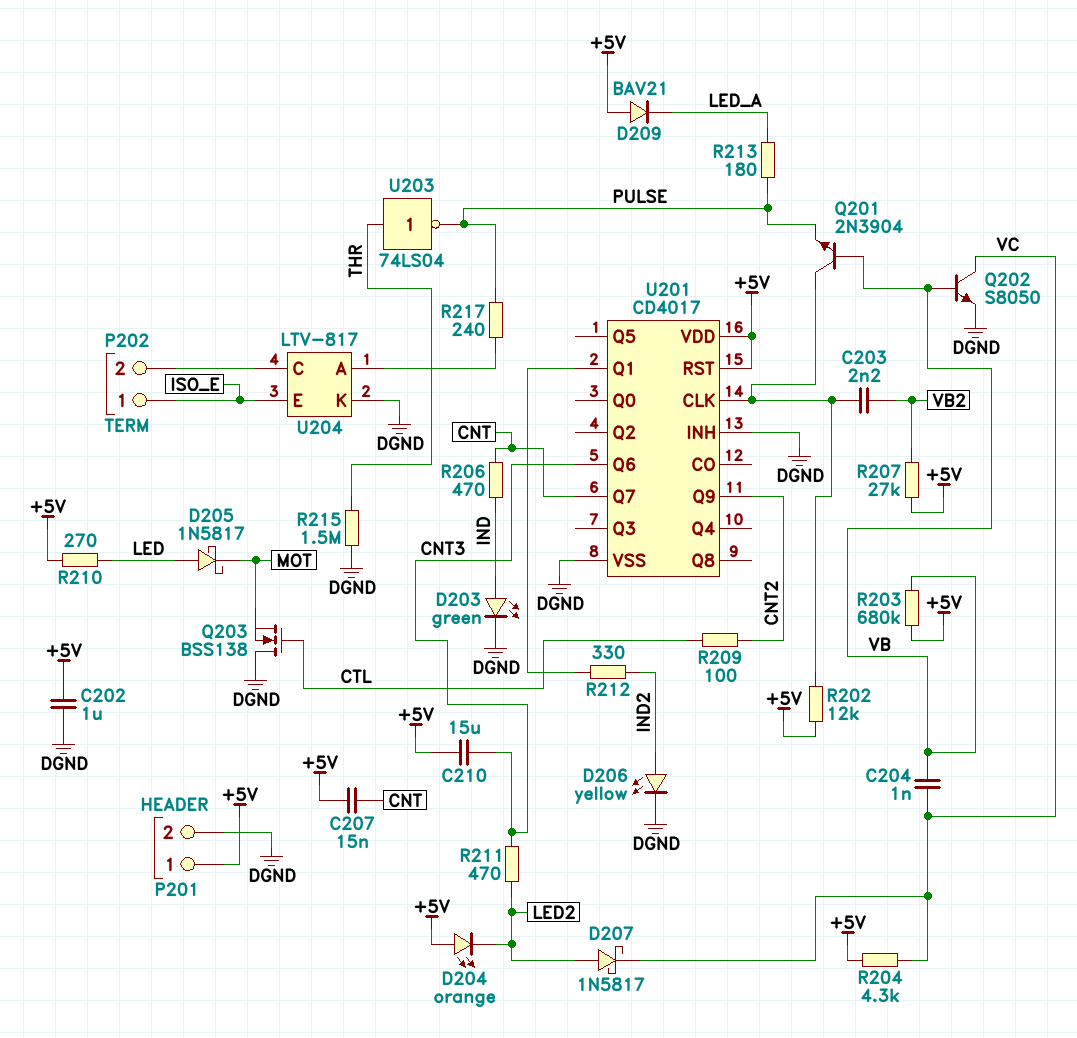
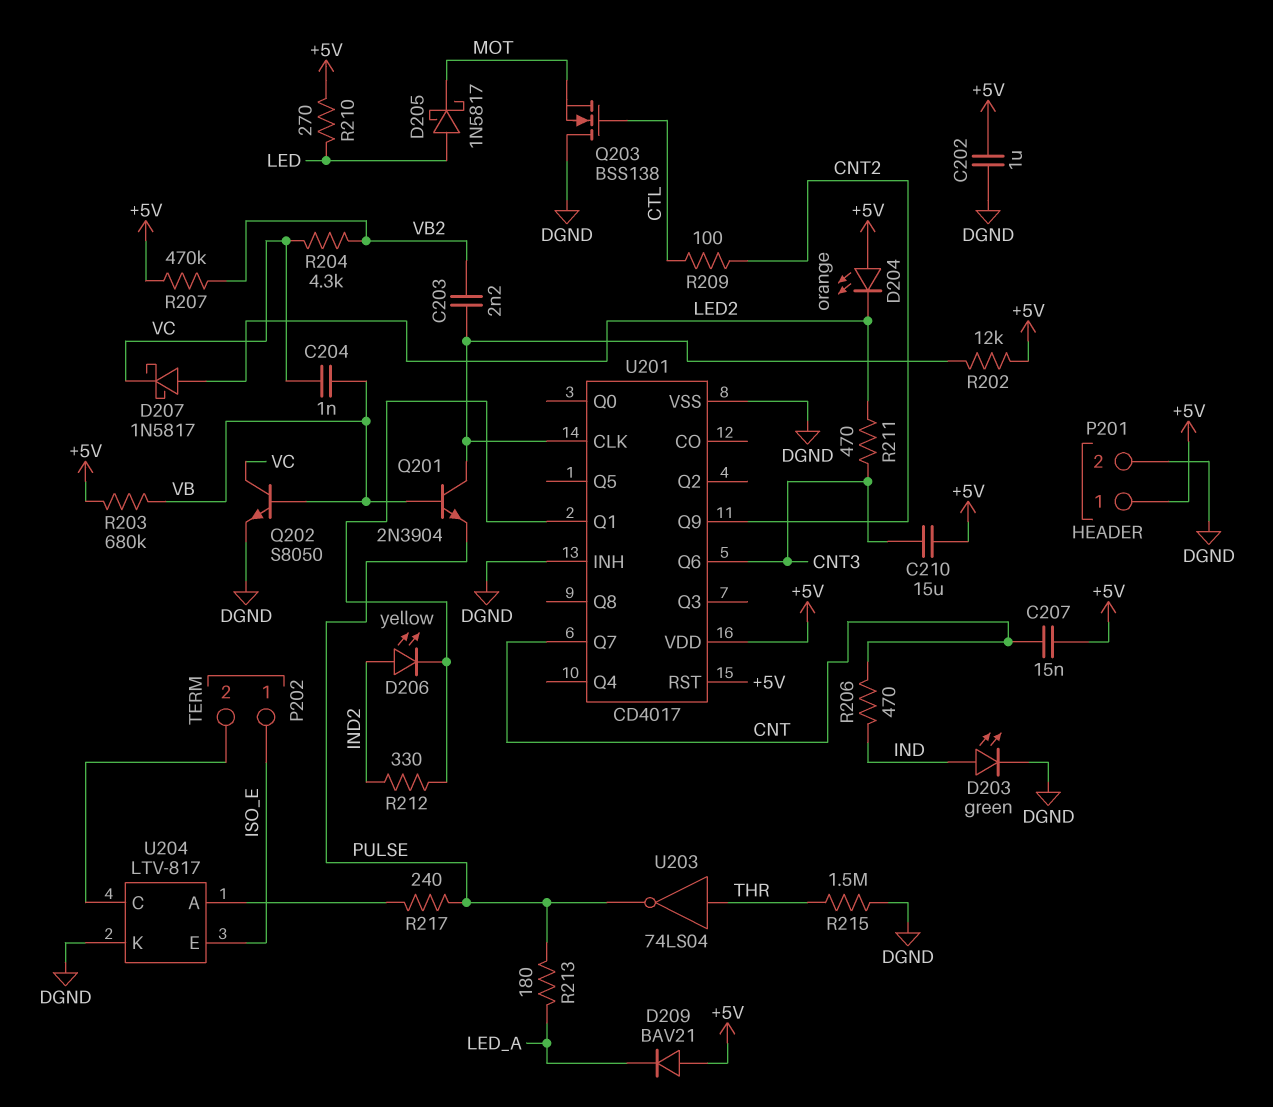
D206: LED yellow (A IND2, K DGND) -> LED yellow (A IND2, K U201/Q1)
R204: 4.3k (+5V, VC) -> 4.3k (VB2, VC)
R207: 27k (+5V, VB2) -> 470k (+5V, VB2)

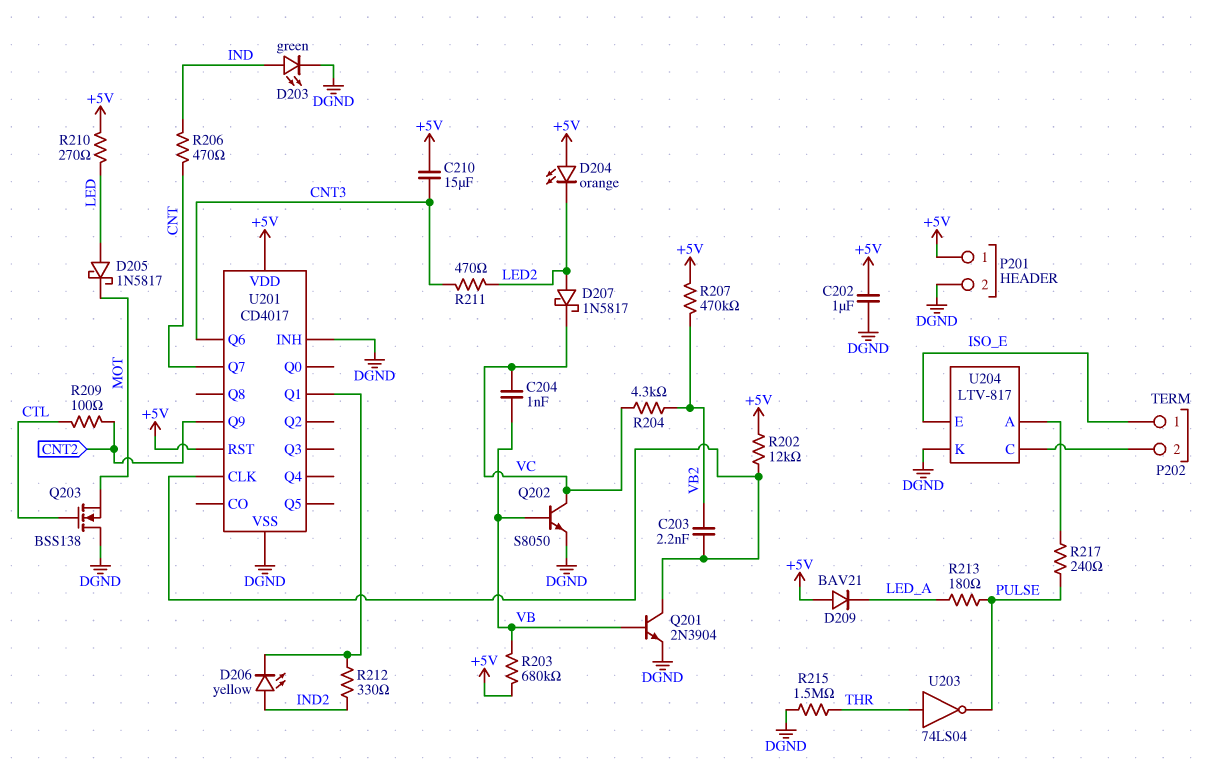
C207: 15nF (+5V, CNT) -> none
Q201: NPN 2N3904 (B VB, C U201/CLK, E PULSE) -> NPN 2N3904 (B VB, C U201/CLK, E DGND)

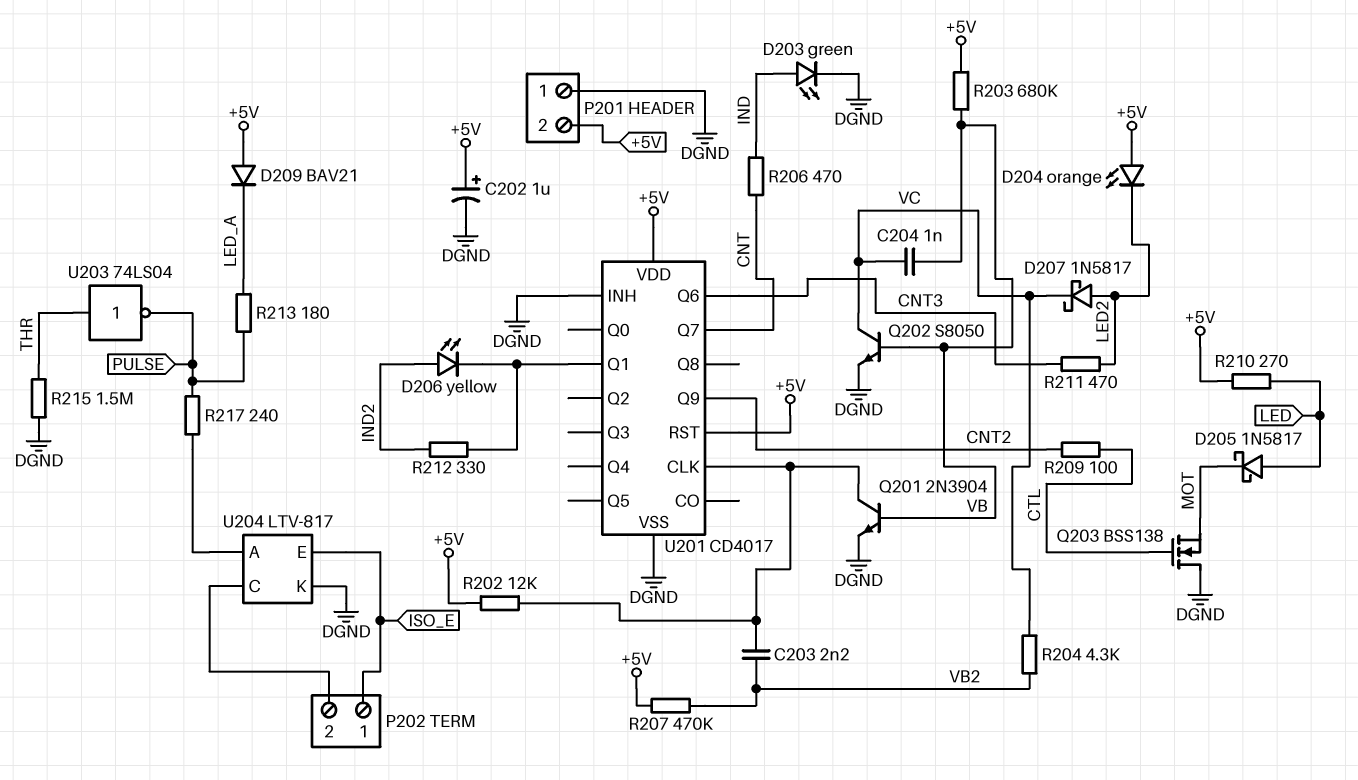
C202: 1uF (+5V, DGND) -> 1uF (plus +5V, minus DGND)
C210: 15uF (+5V, CNT3) -> none
P201 pin 1: +5V -> DGND
P201 pin 2: DGND -> +5V

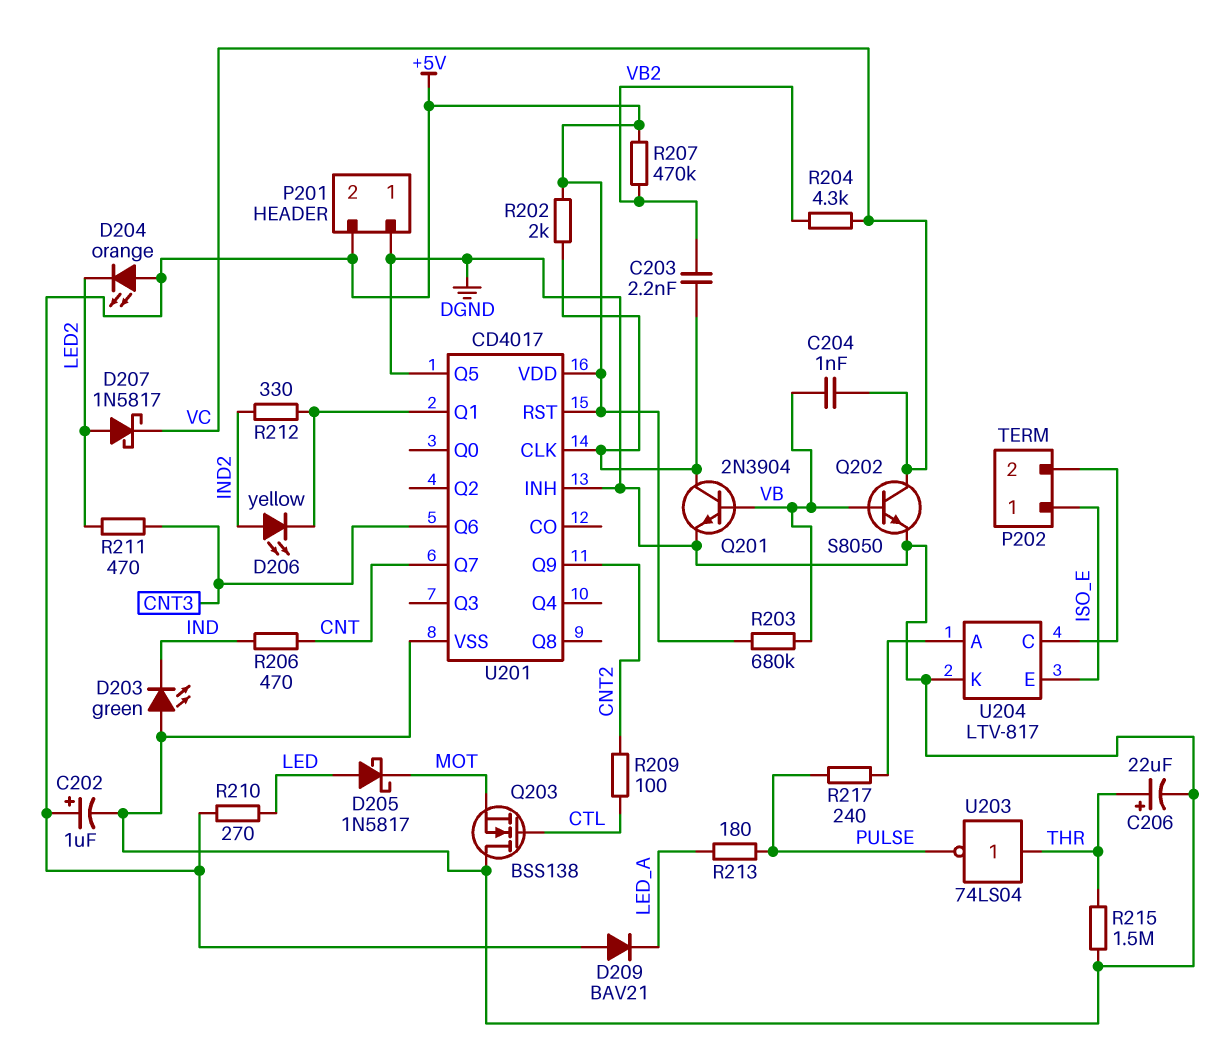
C206: none -> 22uF (plus THR, minus DGND)
D203: LED green (A IND, K DGND) -> LED green (A DGND, K IND)
R202: 12k (+5V, U201/CLK) -> 2k (+5V, U201/CLK)
U201 pin Q5: none -> DGND

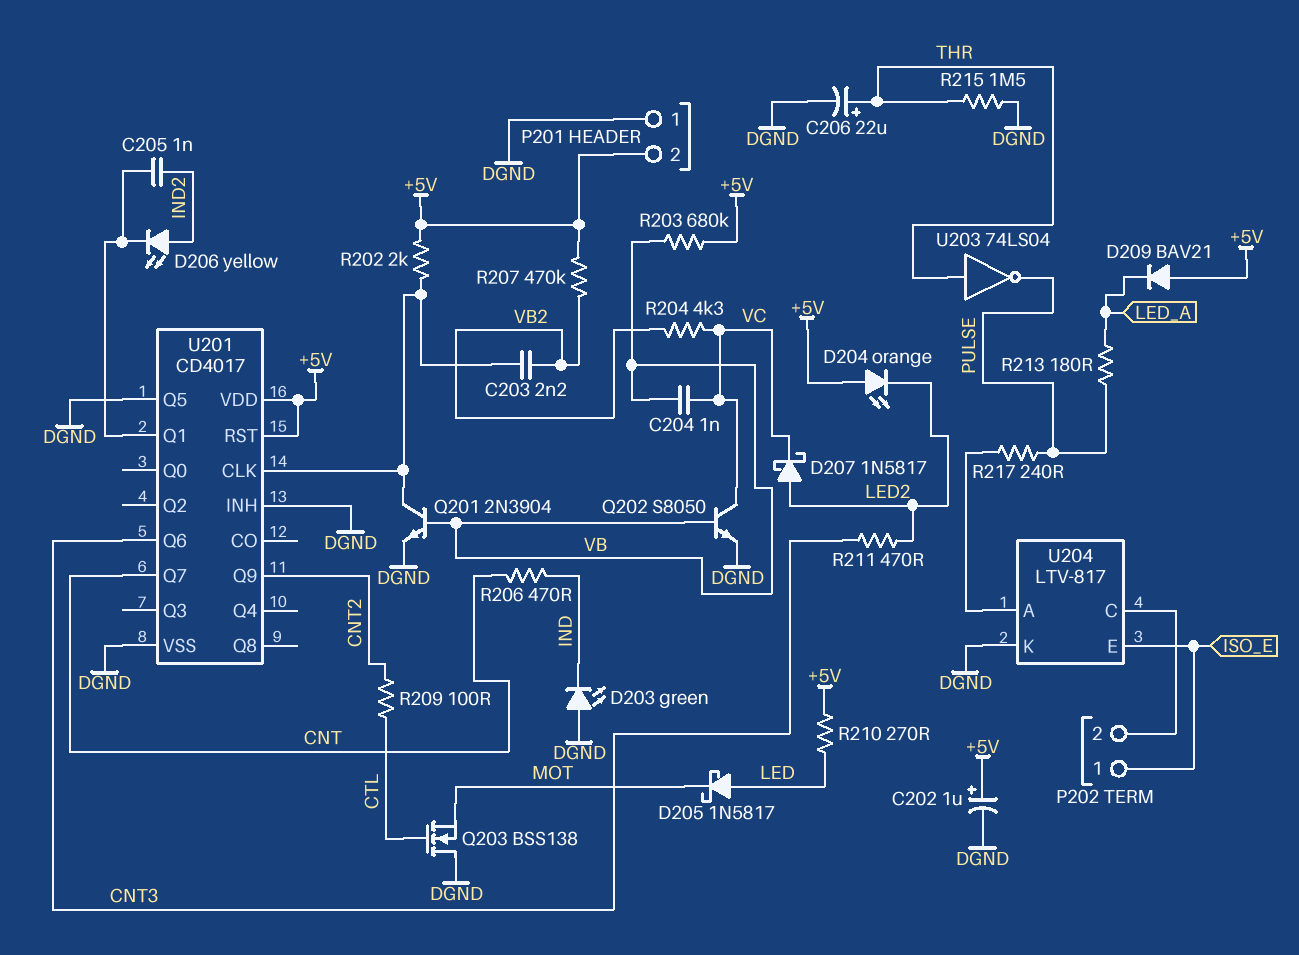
C205: none -> 1nF (IND2, U201/Q1)
R212: 330 (IND2, U201/Q1) -> none

